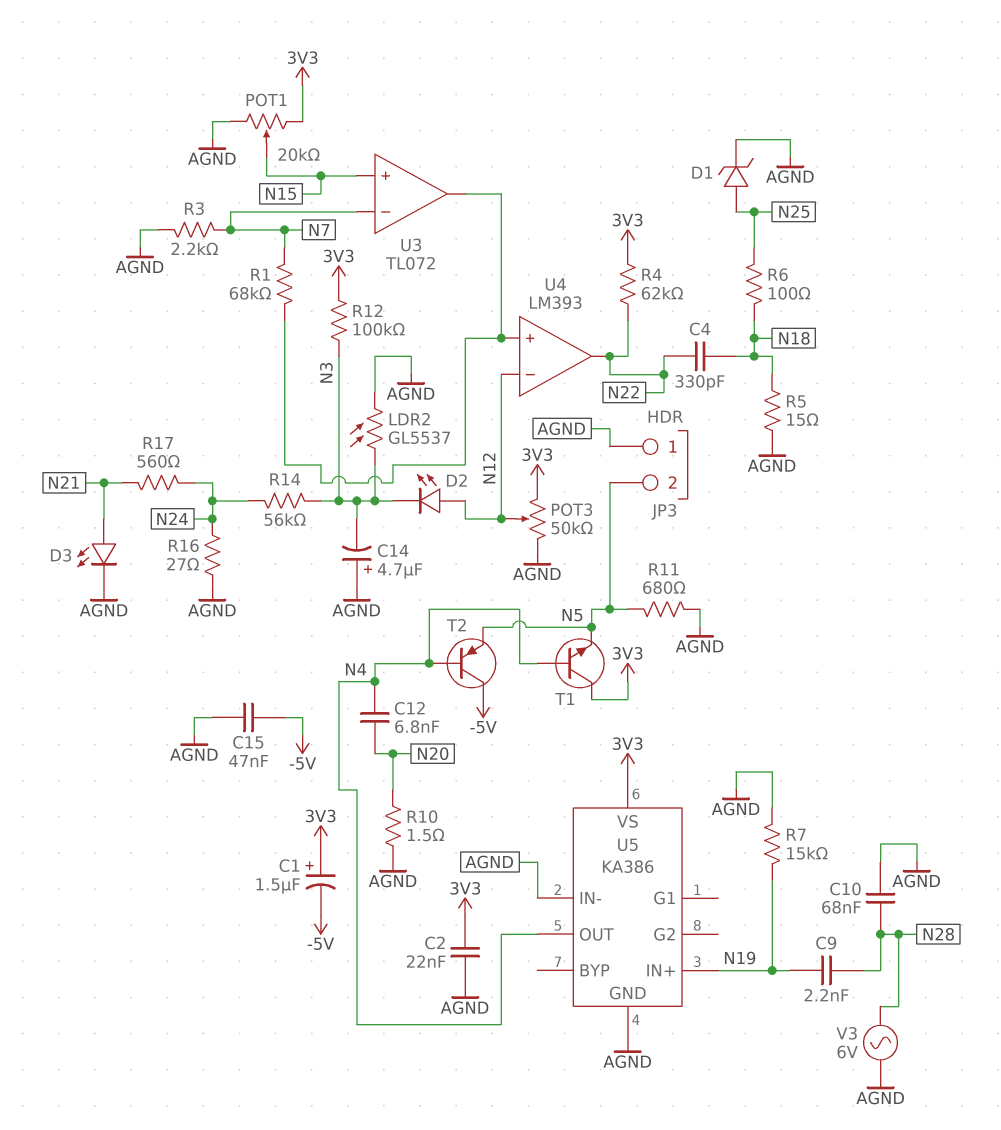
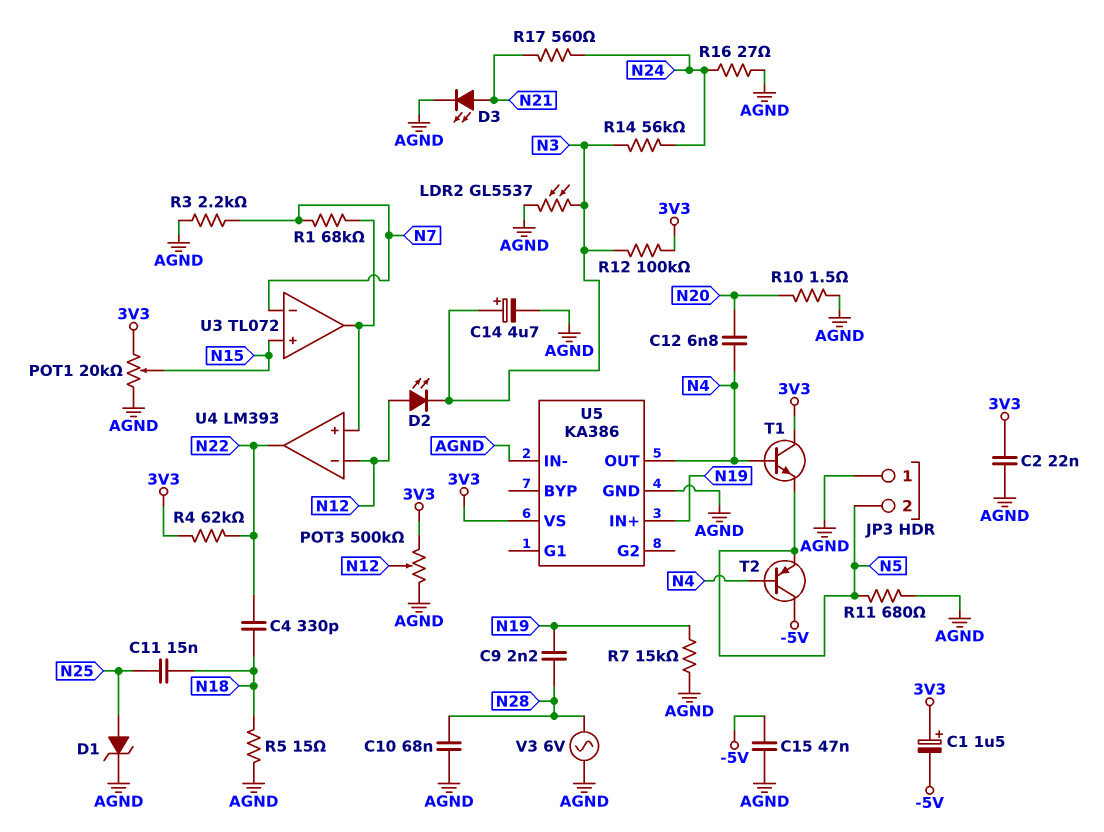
C11: none -> 15nF (N18, N25)
C14: 4.7uF (plus AGND, minus N3) -> 4.7uF (plus N3, minus AGND)
POT3: 50k (3V3, AGND, wiper N12) -> 500k (3V3, AGND, wiper N12)
R6: 100 (N18, N25) -> none

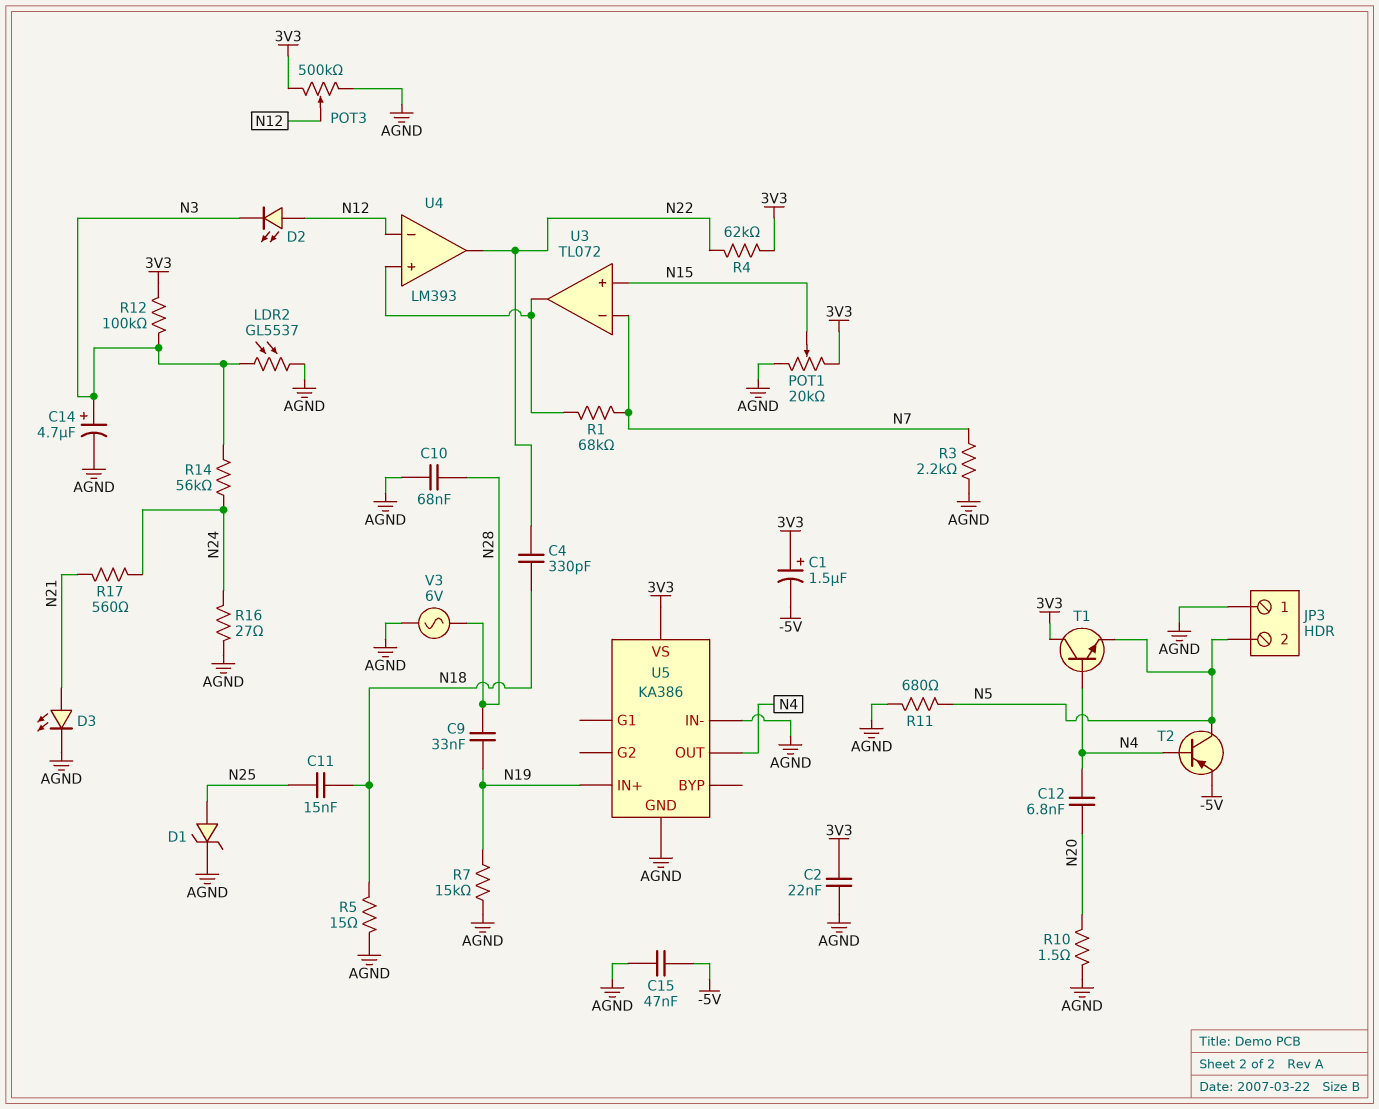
C9: 2.2nF (N19, N28) -> 33nF (N19, N28)
T2: PNP (B N4, C -5V, E N5) -> PNP (B N4, C N5, E -5V)

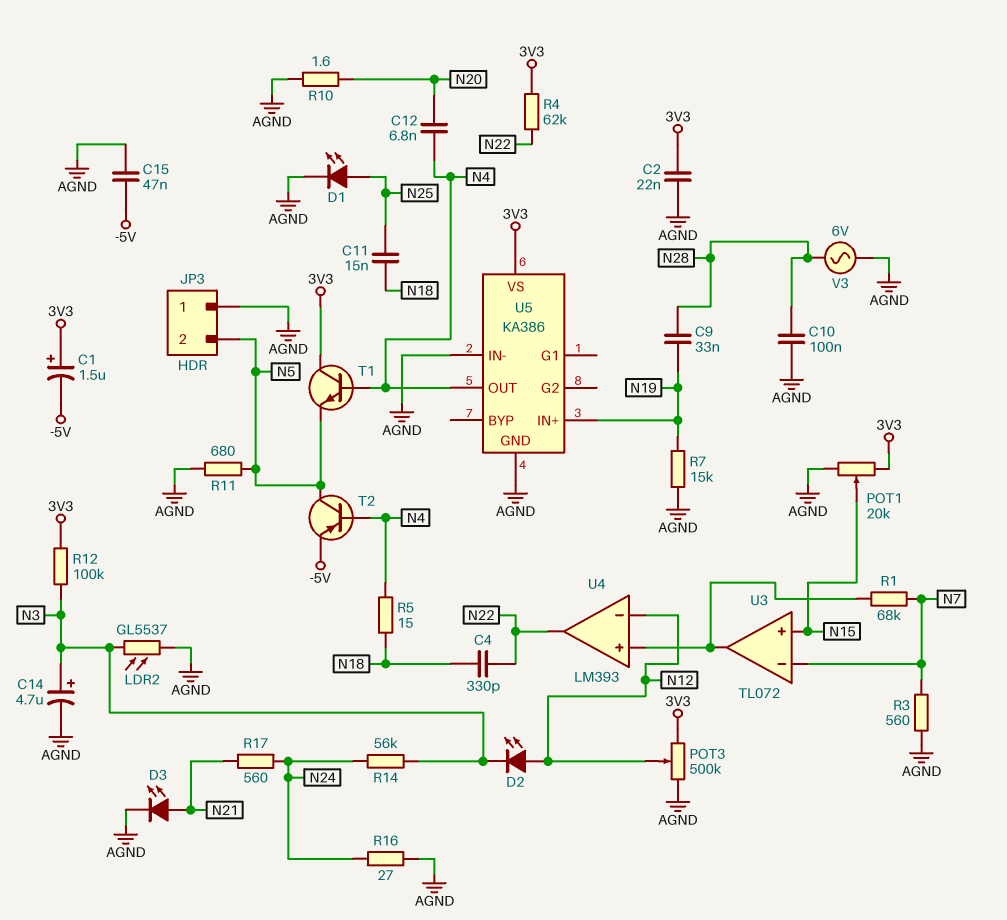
C10: 68nF (AGND, N28) -> 100nF (AGND, N28)
D1: zener (A N25, K AGND) -> LED (A N25, K AGND)
R3: 2.2k (AGND, N7) -> 560 (AGND, N7)
R5: 15 (AGND, N18) -> 15 (N4, N18)
R10: 1.5 (AGND, N20) -> 1.6 (AGND, N20)

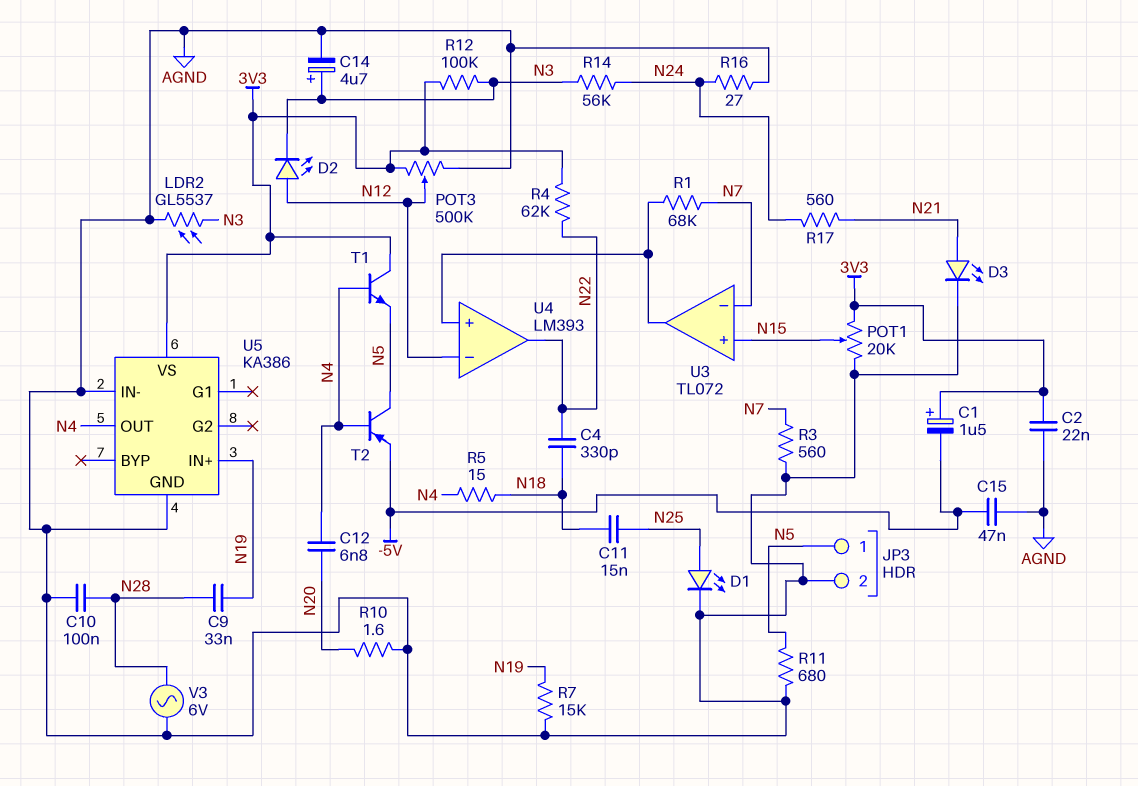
JP3 pin 1: AGND -> N5
JP3 pin 2: N5 -> AGND

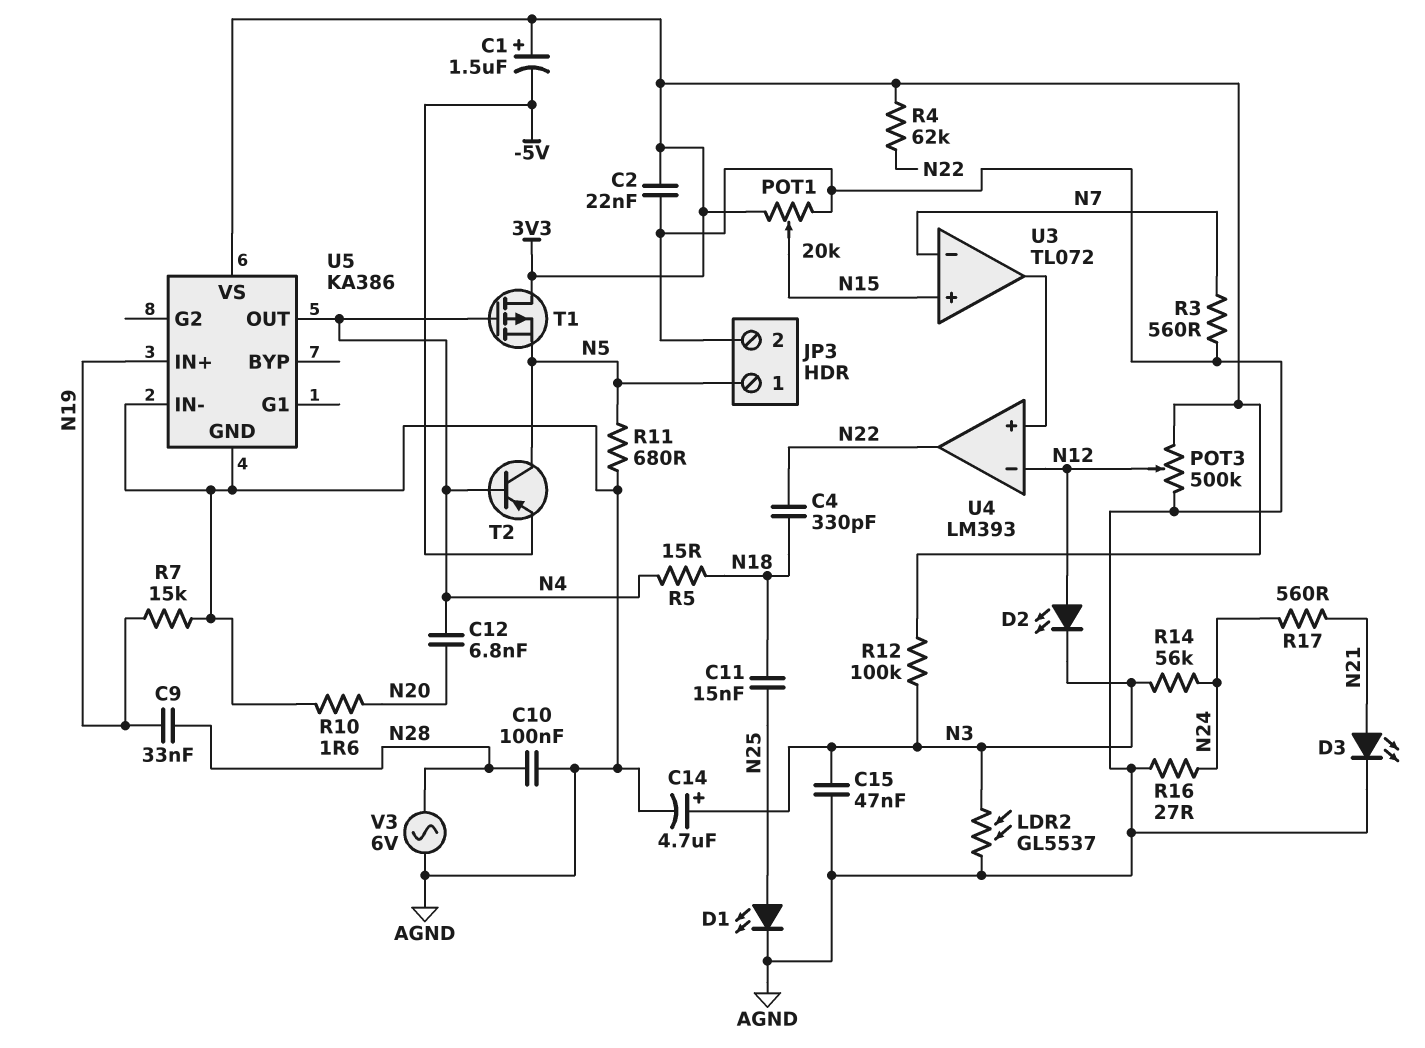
C15: 47nF (-5V, AGND) -> 47nF (AGND, N3)
R1: 68k (N7, U3/out) -> none
T1: NPN (B N4, C 3V3, E N5) -> PMOS (G N4, D 3V3, S N5)

